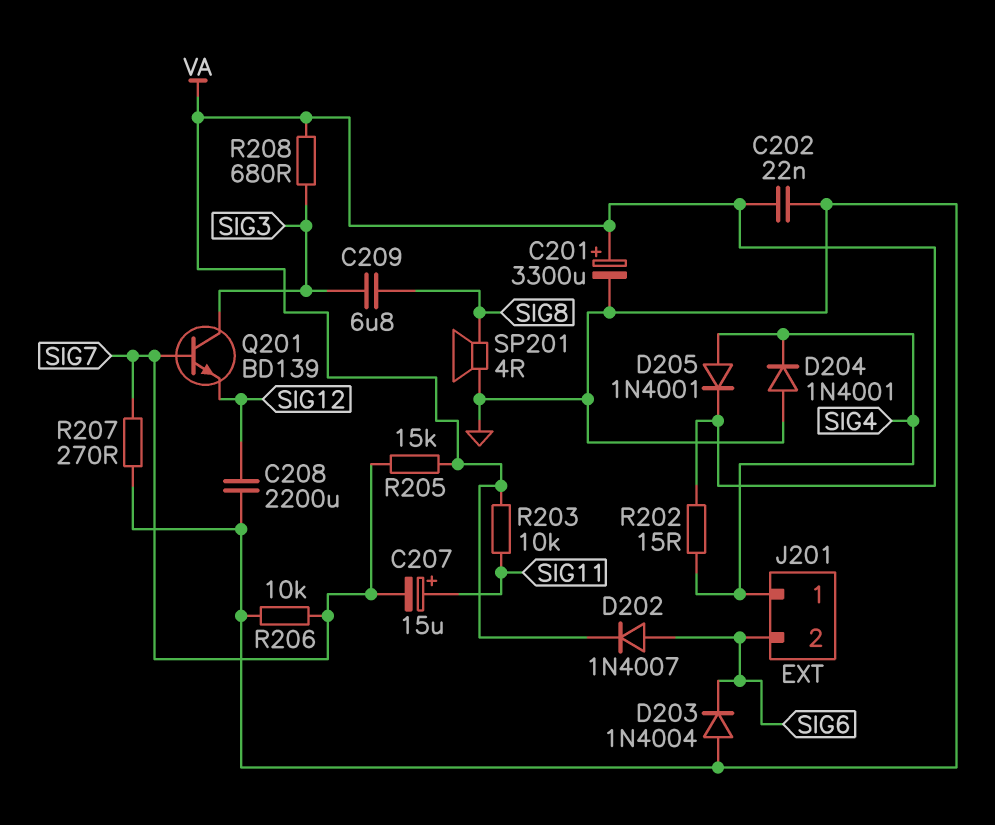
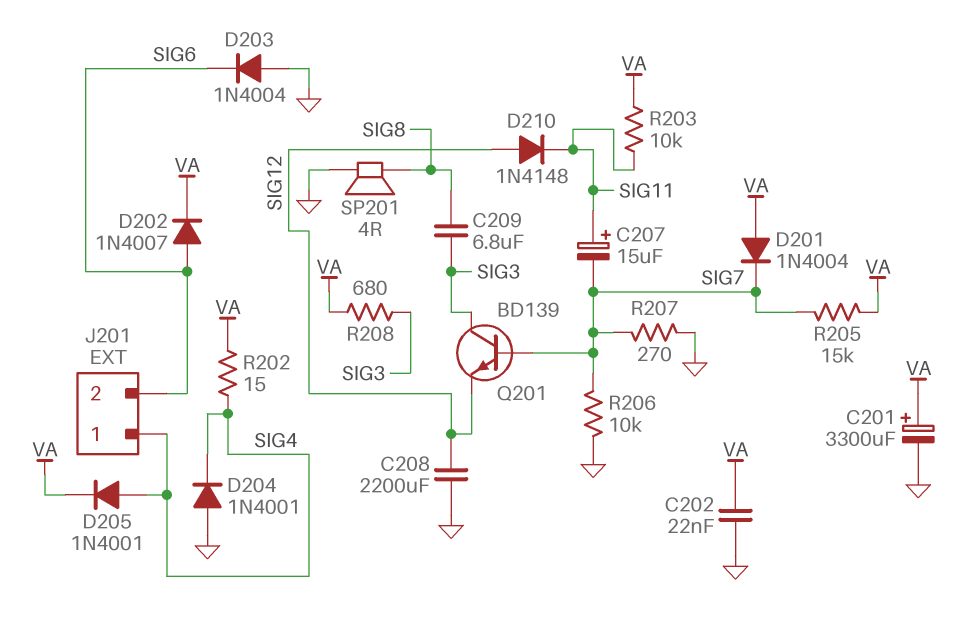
D201: none -> diode 1N4004 (A VA, K SIG7)
D210: none -> diode 1N4148 (A SIG12, K SIG11)

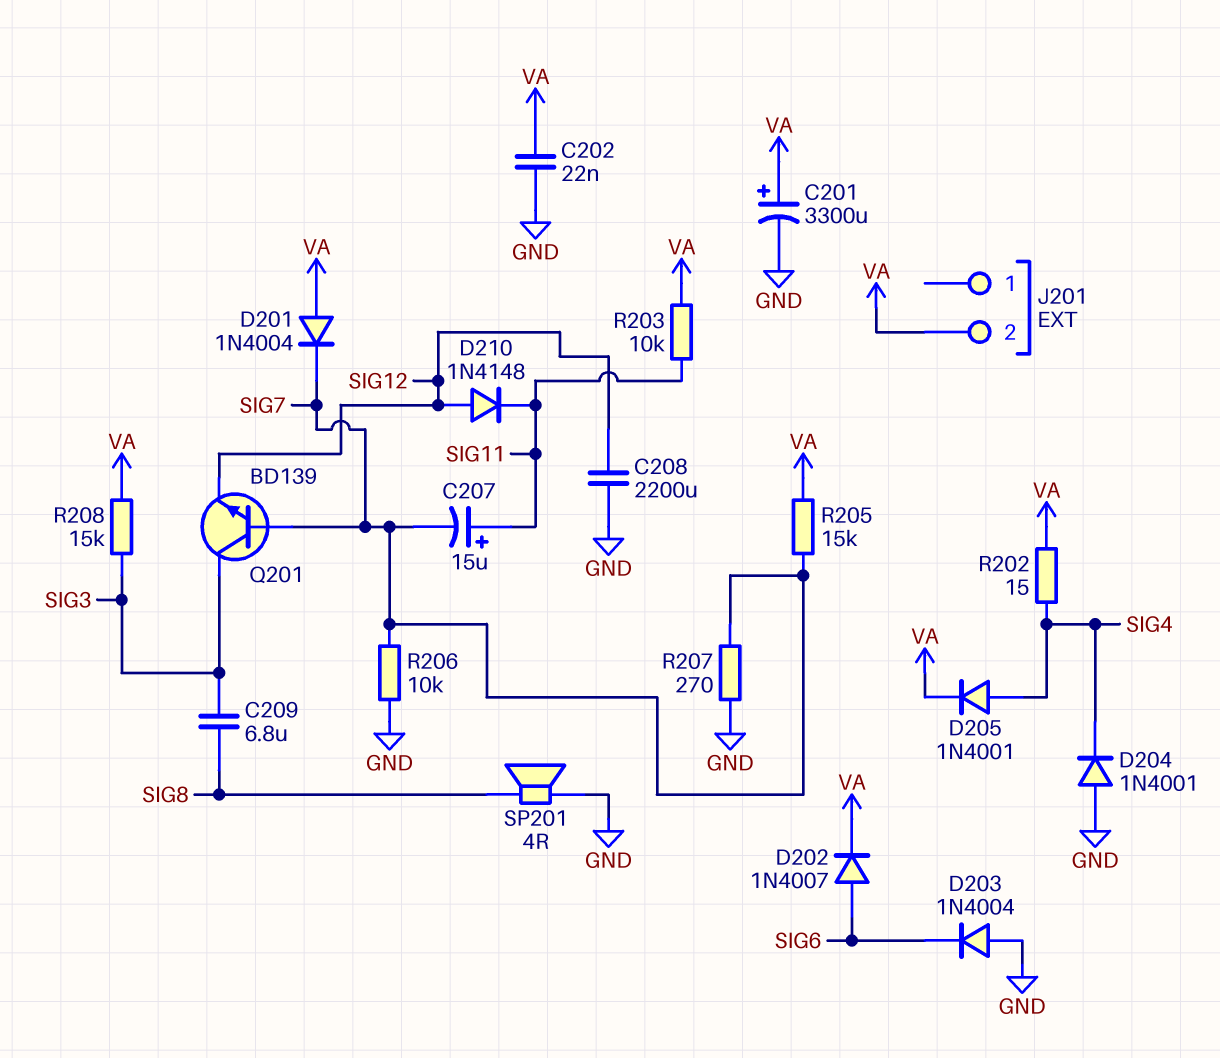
J201 pin 1: SIG4 -> none
J201 pin 2: SIG6 -> VA
R208: 680 (SIG3, VA) -> 15k (SIG3, VA)

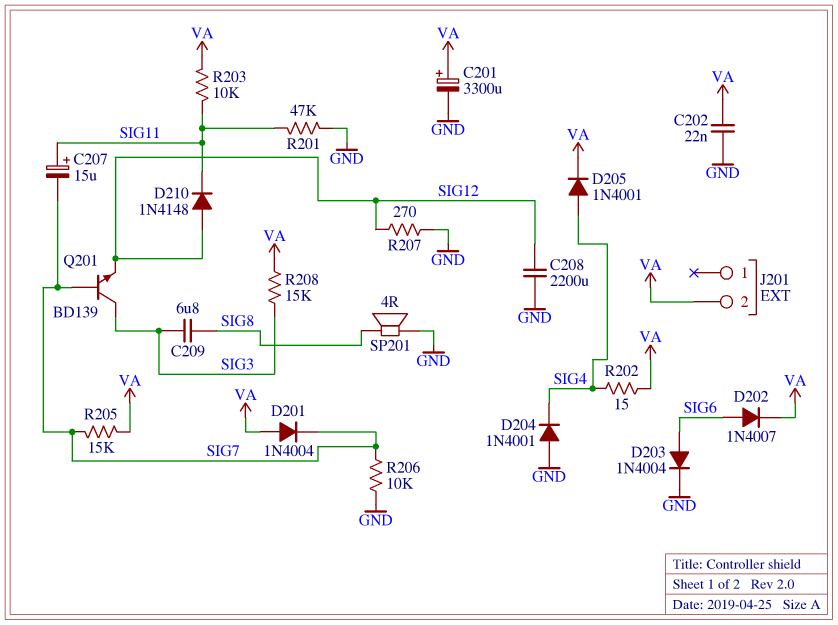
D203: diode 1N4004 (A GND, K SIG6) -> diode 1N4004 (A SIG6, K GND)
R201: none -> 47k (GND, SIG11)
R207: 270 (GND, SIG7) -> 270 (GND, SIG12)

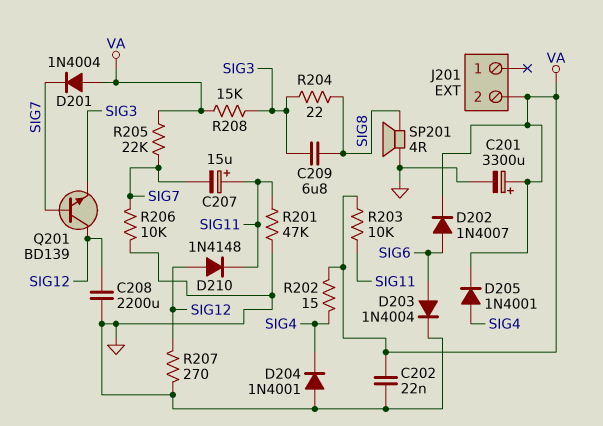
Q201: NPN BD139 (B SIG7, C SIG3, E SIG12) -> NPN BD139 (B SIG7, C SIG12, E SIG3)
R204: none -> 22 (SIG3, SIG8)
R205: 15k (SIG7, VA) -> 22k (SIG7, VA)

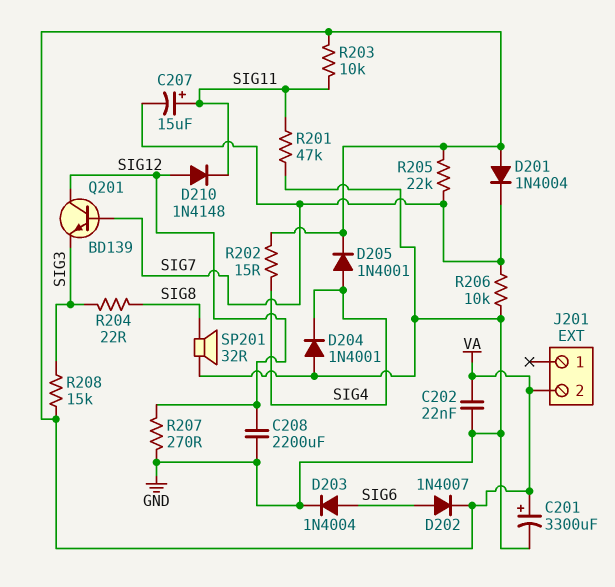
C209: 6.8uF (SIG3, SIG8) -> none
SP201: speaker 4R (GND, SIG8) -> speaker 32R (GND, SIG8)

